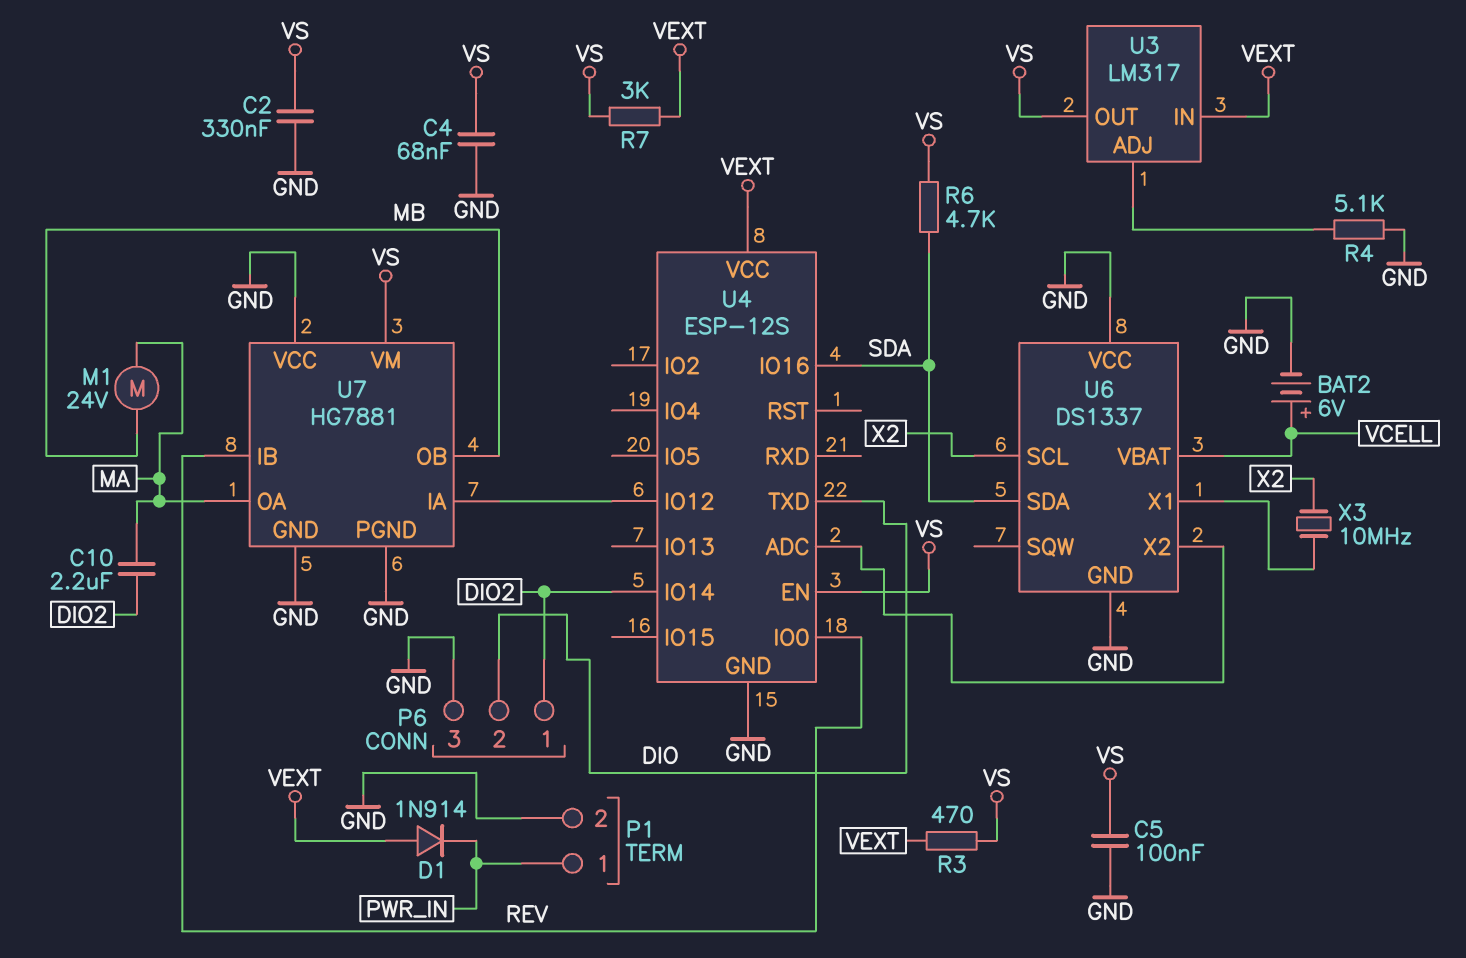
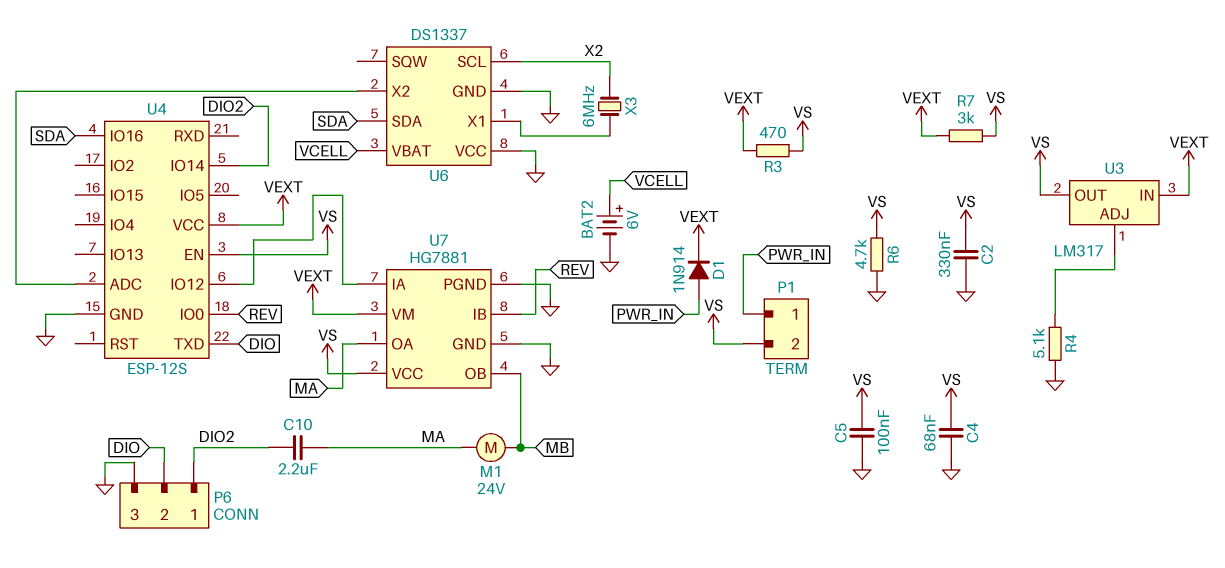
D1: diode 1N914 (A VEXT, K PWR_IN) -> diode 1N914 (A PWR_IN, K VEXT)
P1 pin 2: GND -> VS
R6: 4.7k (SDA, VS) -> 4.7k (GND, VS)
U7 pin VCC: GND -> VS
U7 pin VM: VS -> VEXT
X3: 10MHz (U6/X1, X2) -> 6MHz (U6/X1, X2)

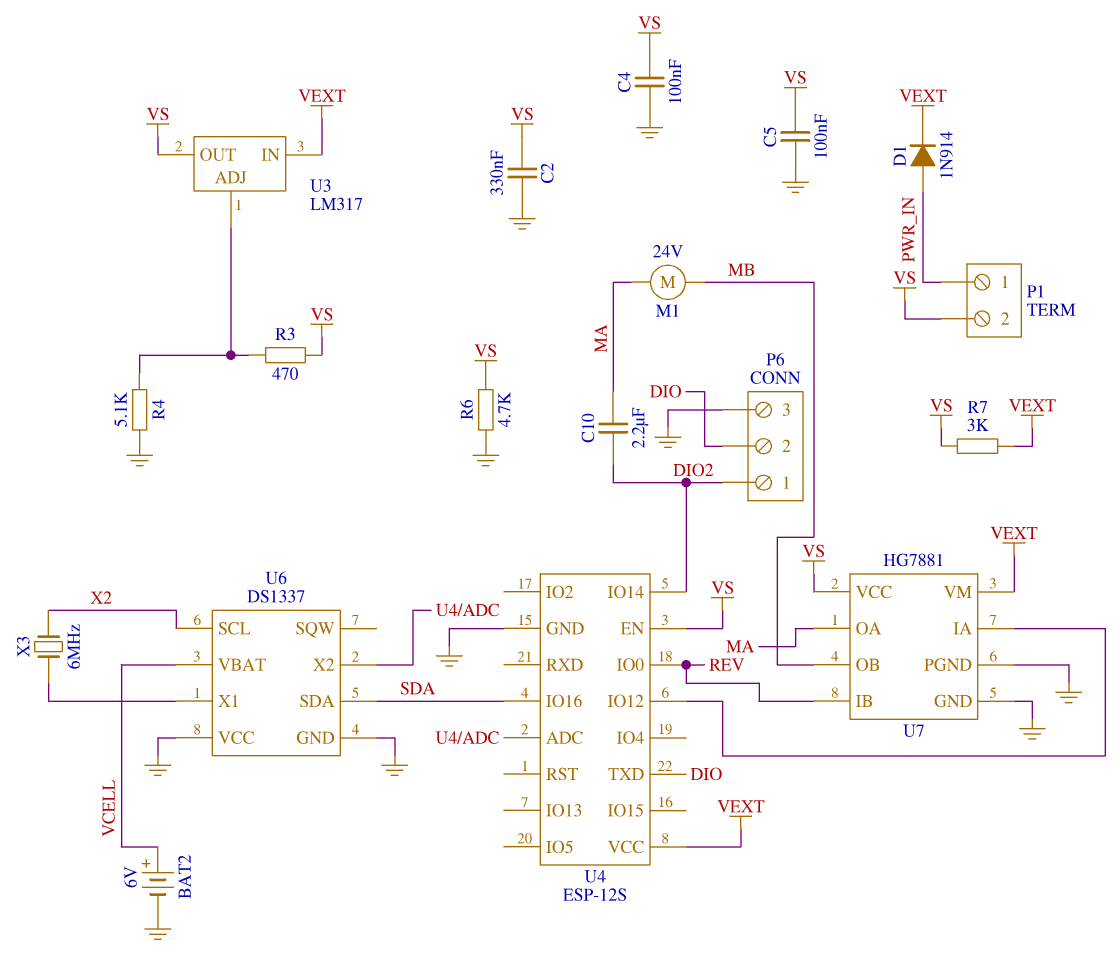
C4: 68nF (GND, VS) -> 100nF (GND, VS)
R3: 470 (VEXT, VS) -> 470 (U3/ADJ, VS)

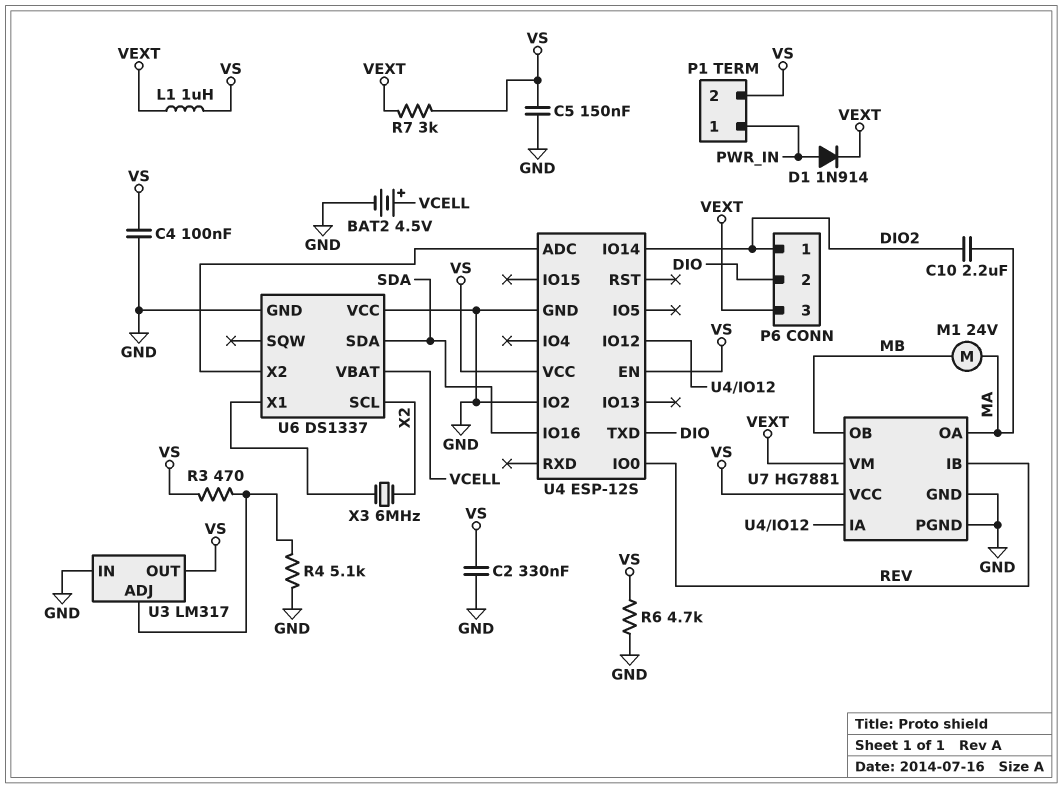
BAT2: 6V (plus VCELL, minus GND) -> 4.5V (plus VCELL, minus GND)
C5: 100nF (GND, VS) -> 150nF (GND, VS)
L1: none -> 1uH (VEXT, VS)
P6 pin 3: GND -> VEXT
U3 pin IN: VEXT -> GND
U4 pin IO2: none -> GND
U4 pin VCC: VEXT -> VS

